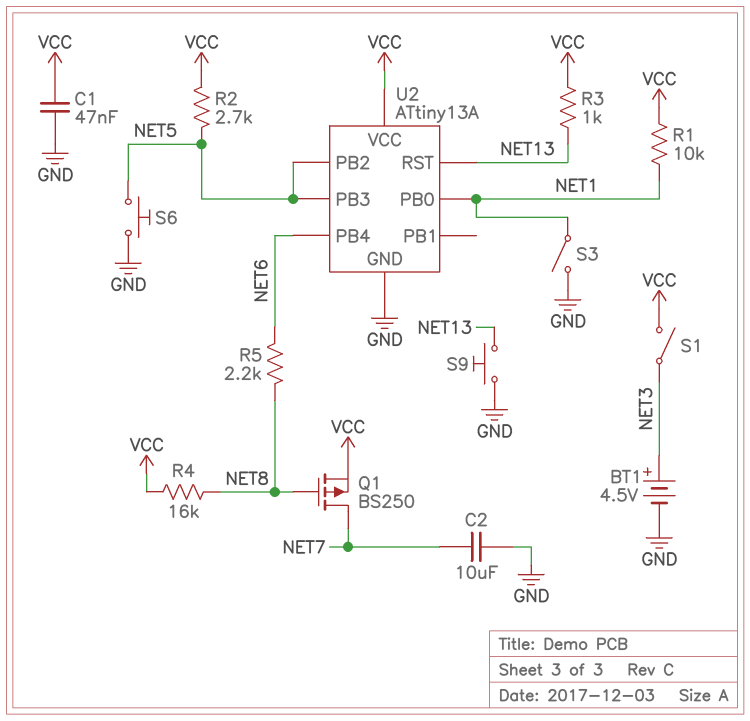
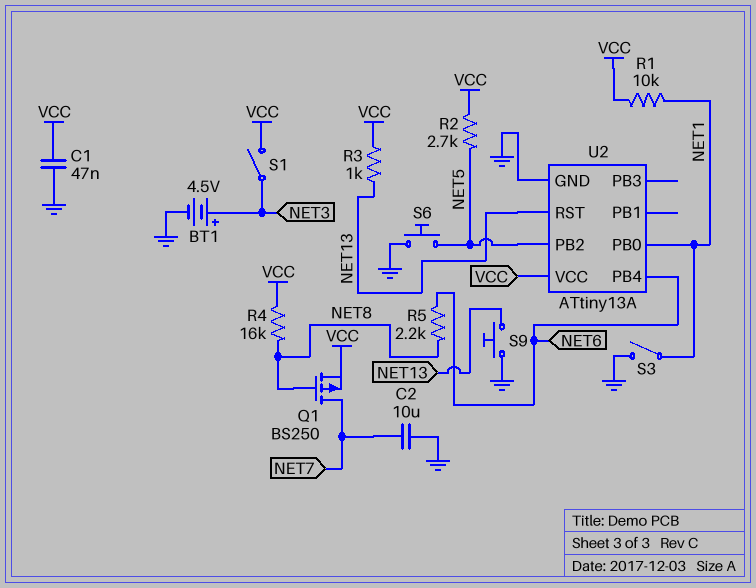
U2 pin PB3: NET5 -> none

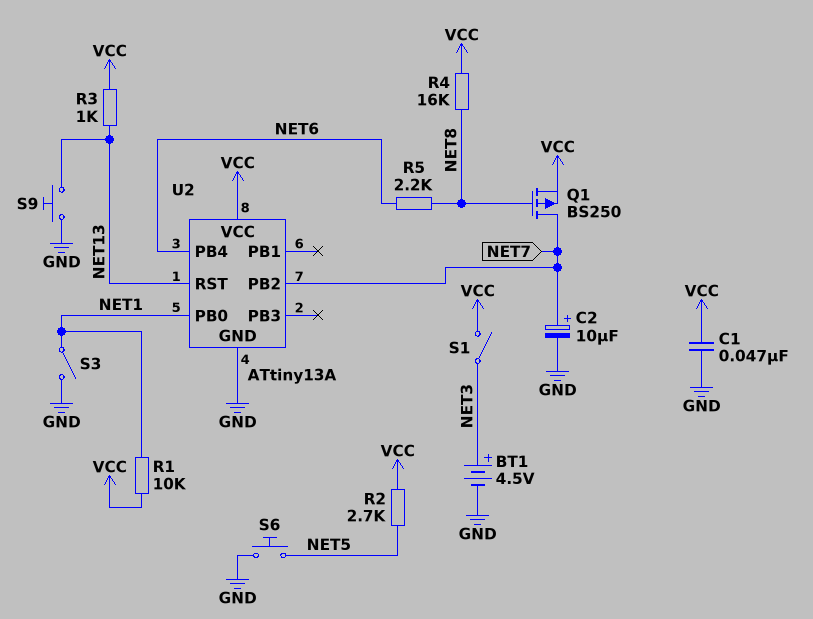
C2: 10uF (GND, NET7) -> 10uF (plus NET7, minus GND)
U2 pin PB2: NET5 -> NET7

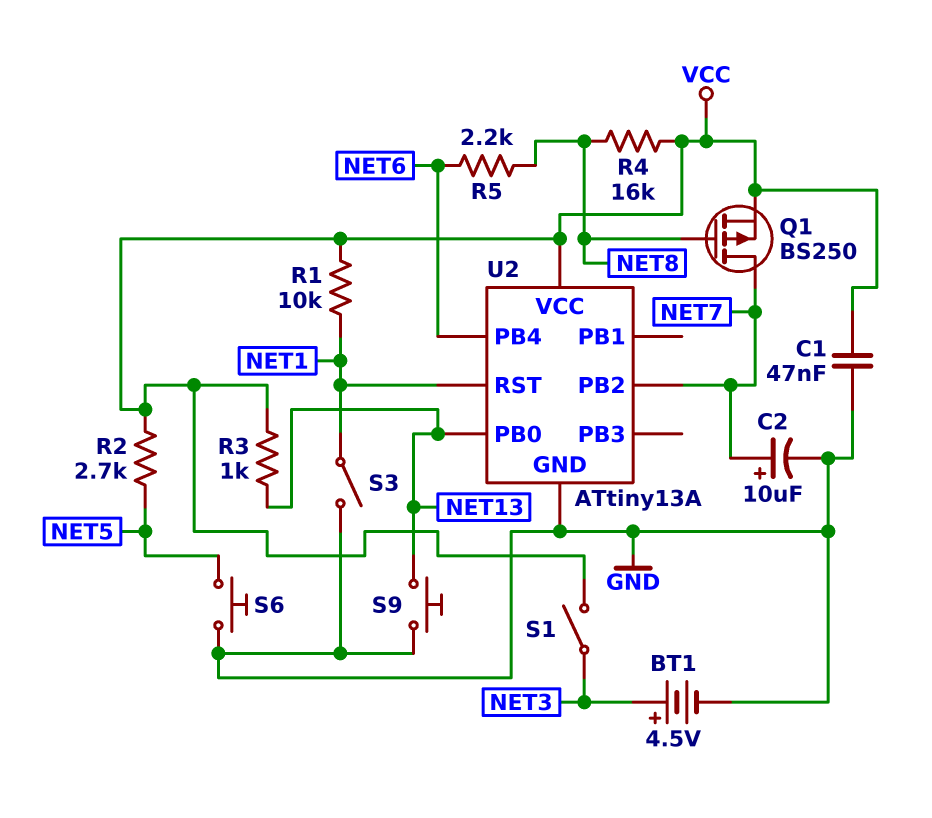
U2 pin PB0: NET1 -> NET13
U2 pin RST: NET13 -> NET1

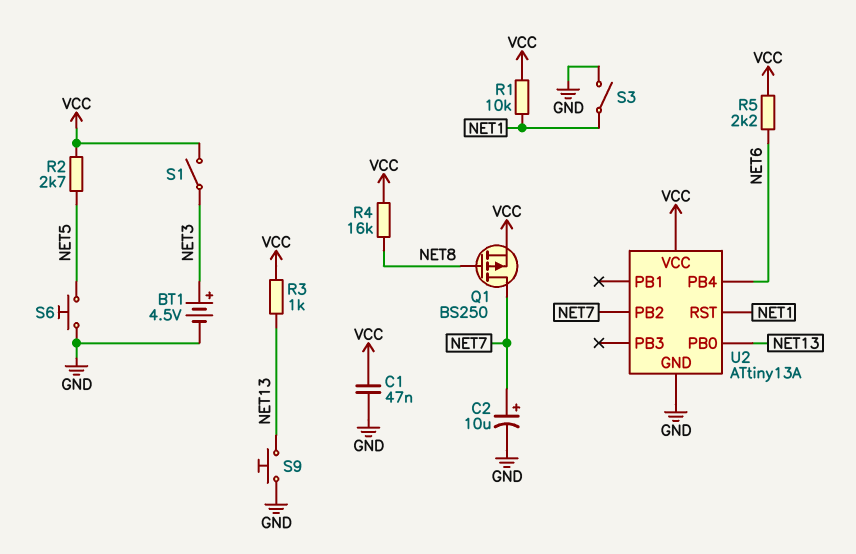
R5: 2.2k (NET6, NET8) -> 2.2k (NET6, VCC)

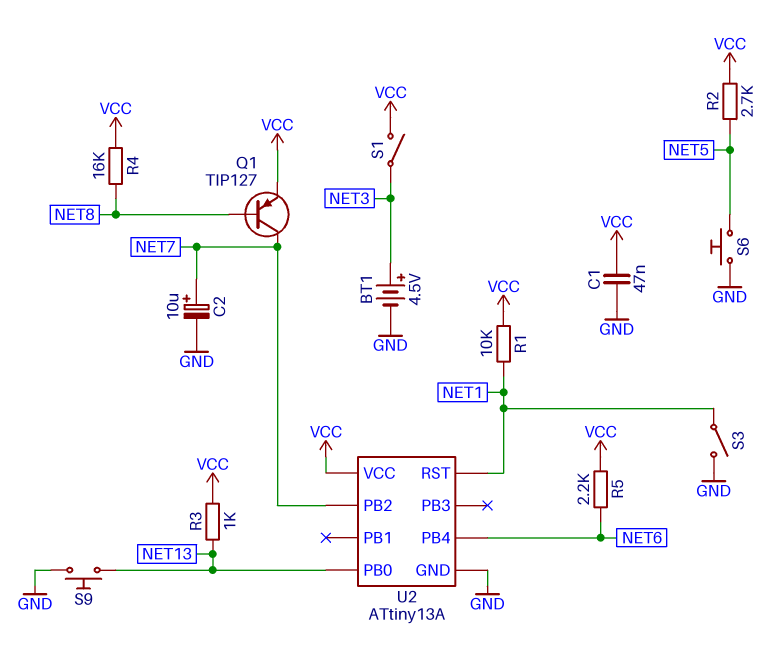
Q1: PMOS BS250 (G NET8, D NET7, S VCC) -> PNP TIP127 (B NET8, C NET7, E VCC)

